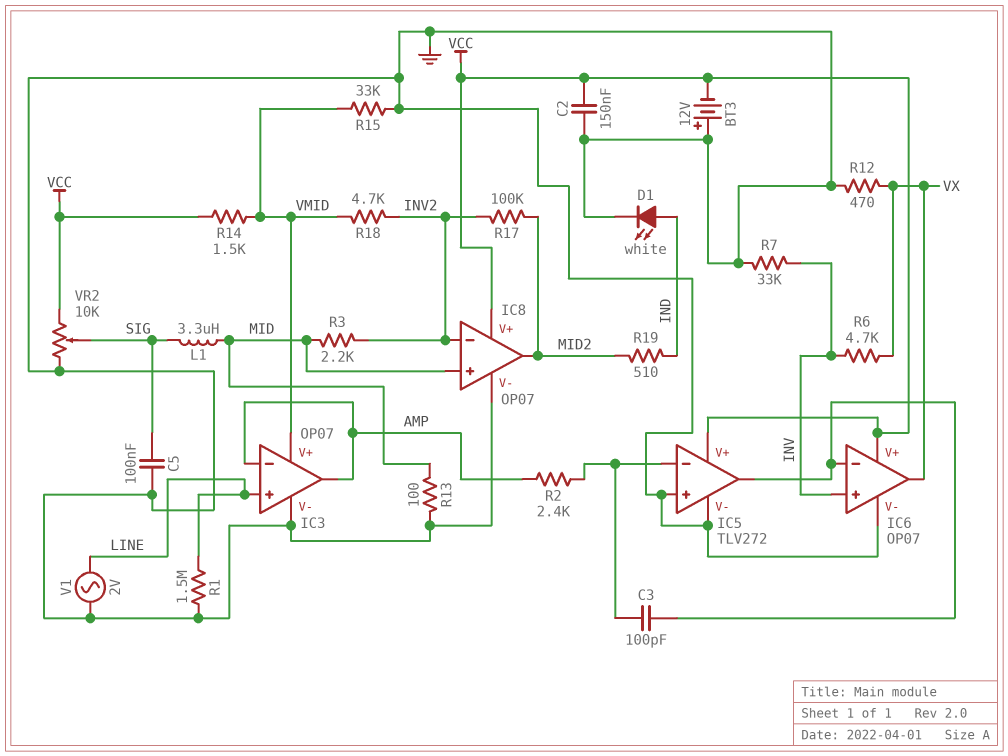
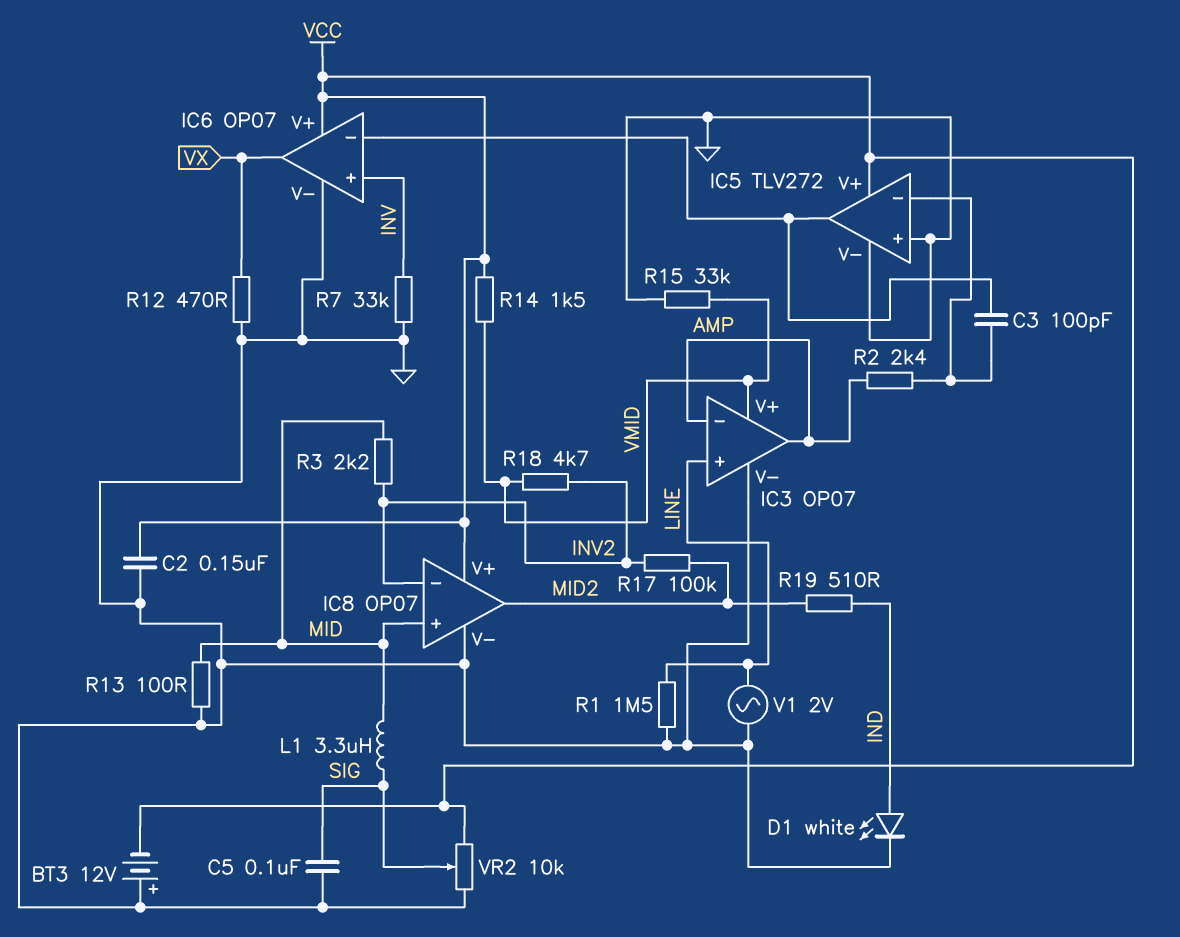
R6: 4.7k (INV, VX) -> none

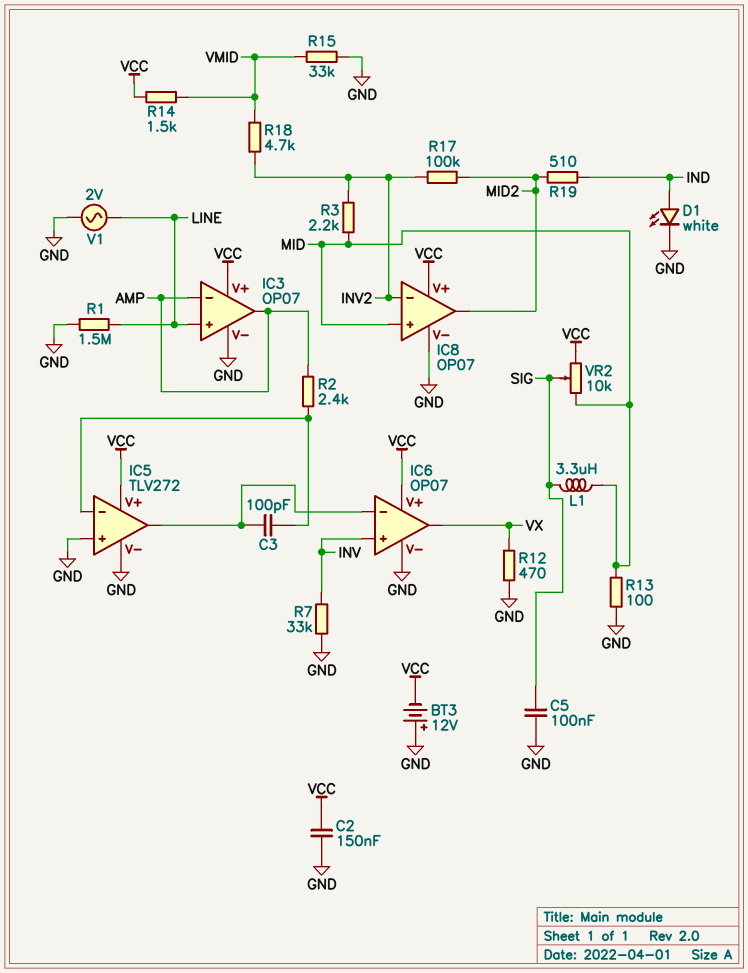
IC3 pin V+: VMID -> VCC
VR2: 10k (GND, VCC, wiper SIG) -> 10k (MID, VCC, wiper SIG)

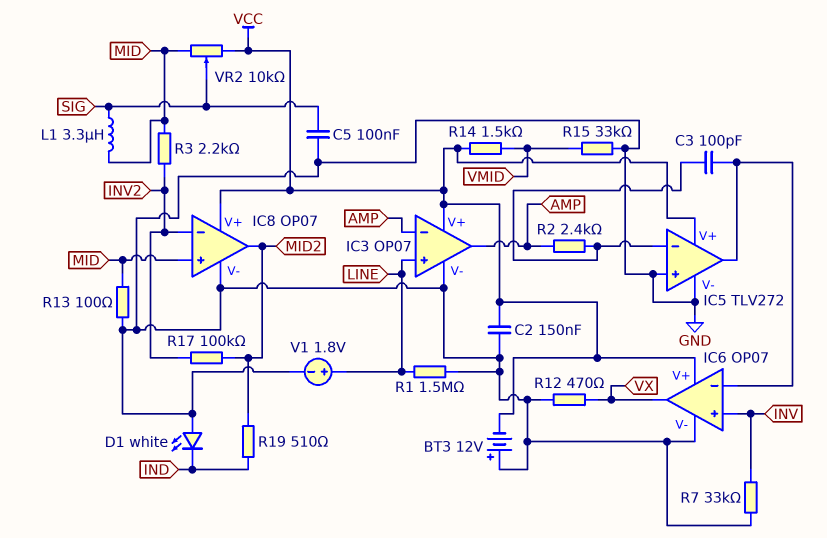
D1: LED white (A IND, K GND) -> LED white (A GND, K IND)
R18: 4.7k (INV2, VMID) -> none
V1: AC 2V (GND, LINE) -> 1.8V (plus LINE, minus GND)

